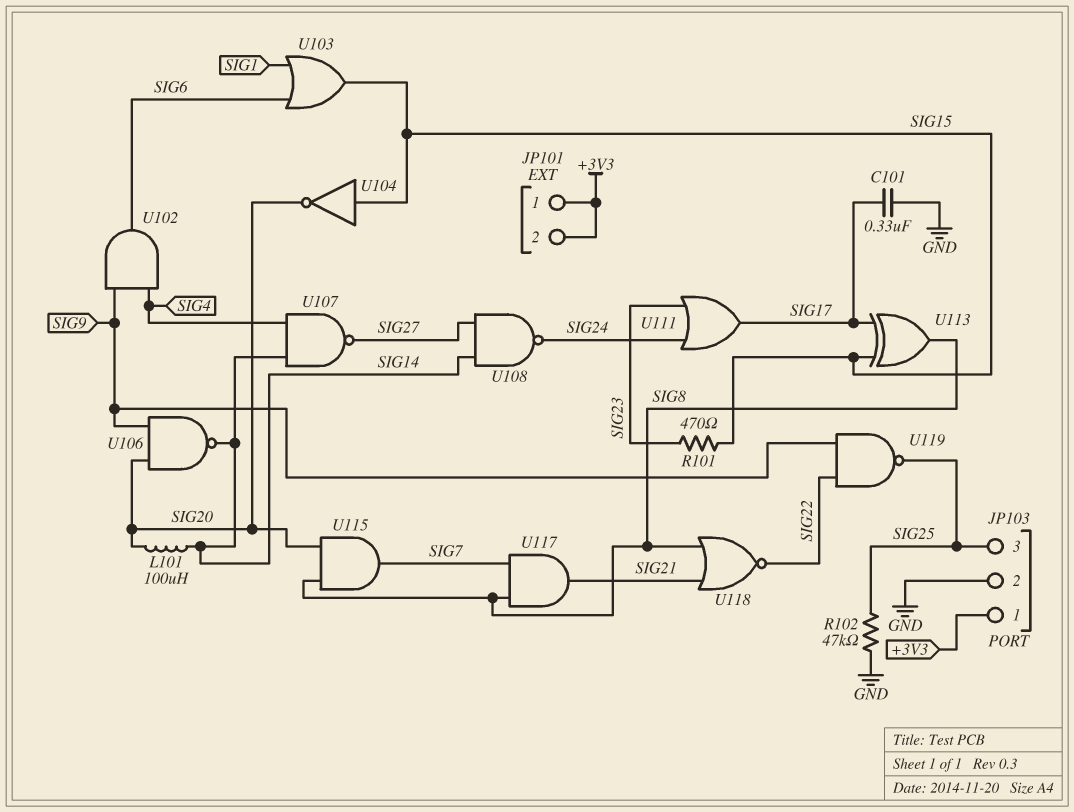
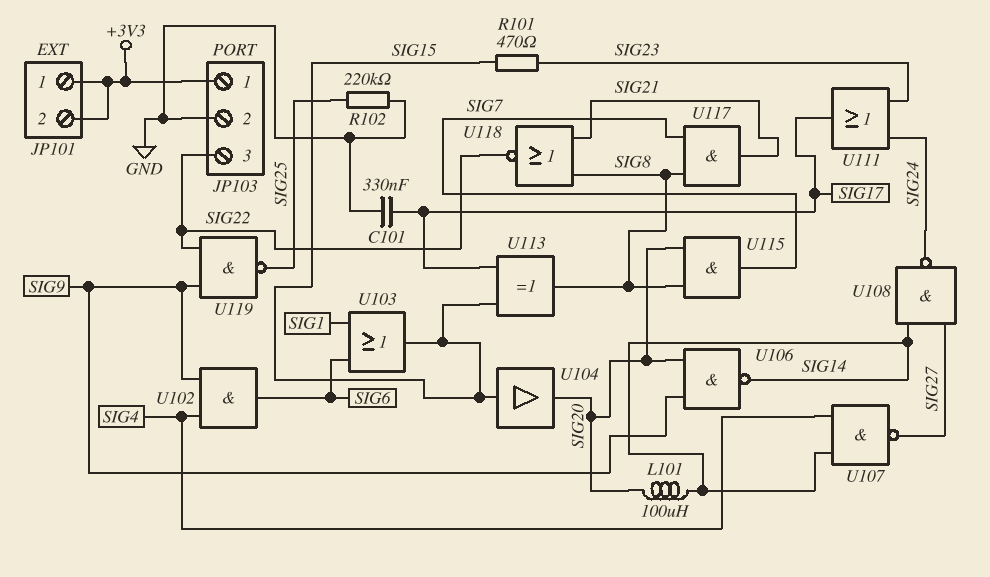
JP103 pin 3: SIG25 -> SIG22
R102: 47k (GND, SIG25) -> 220k (GND, SIG25)
U104: NOT (in SIG15, out SIG20) -> buffer (in SIG15, out SIG20)

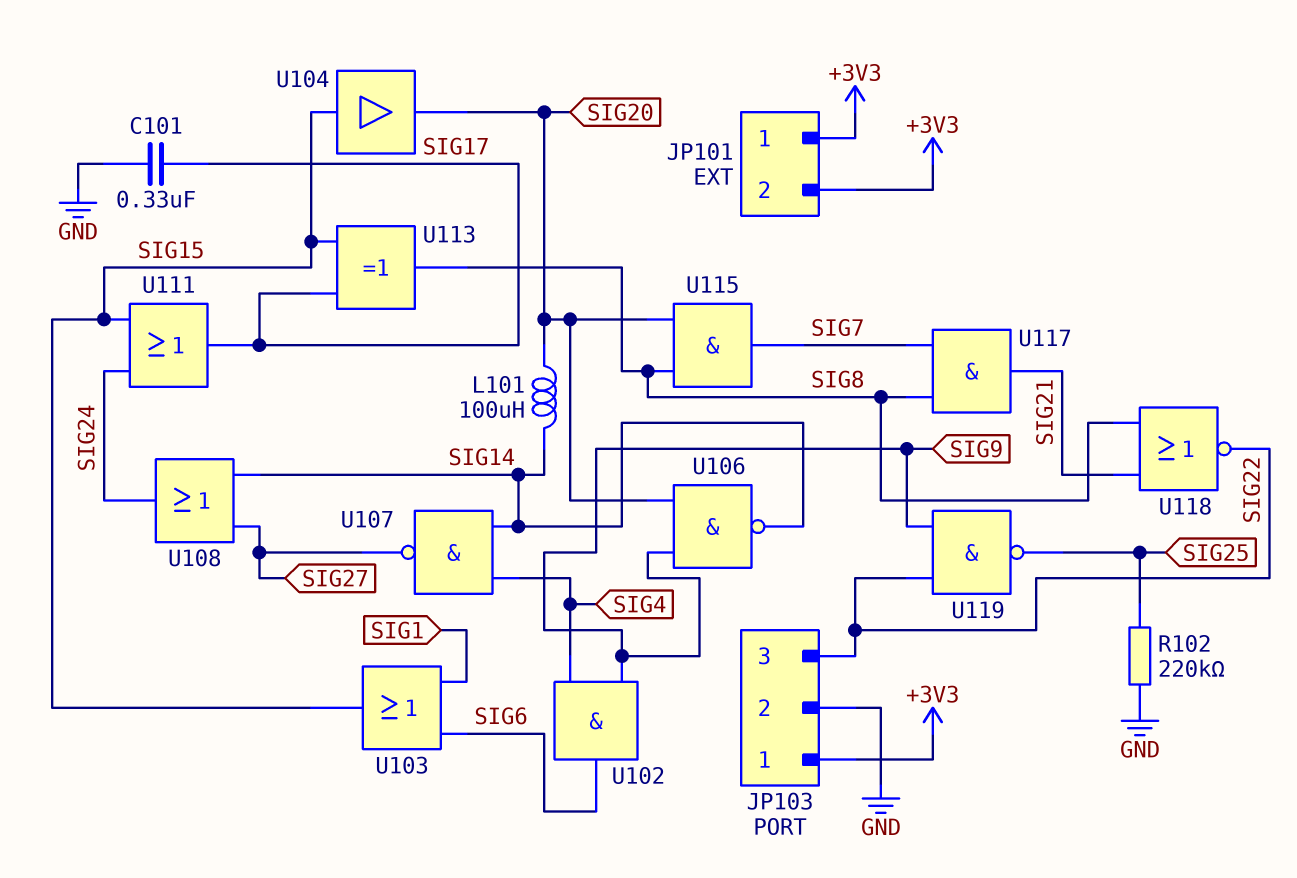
R101: 470 (SIG15, SIG23) -> none
U108: NAND (in SIG14, in SIG27, out SIG24) -> OR (in SIG14, in SIG27, out SIG24)
U111: OR (in SIG23, in SIG24, out SIG17) -> OR (in SIG15, in SIG24, out SIG17)

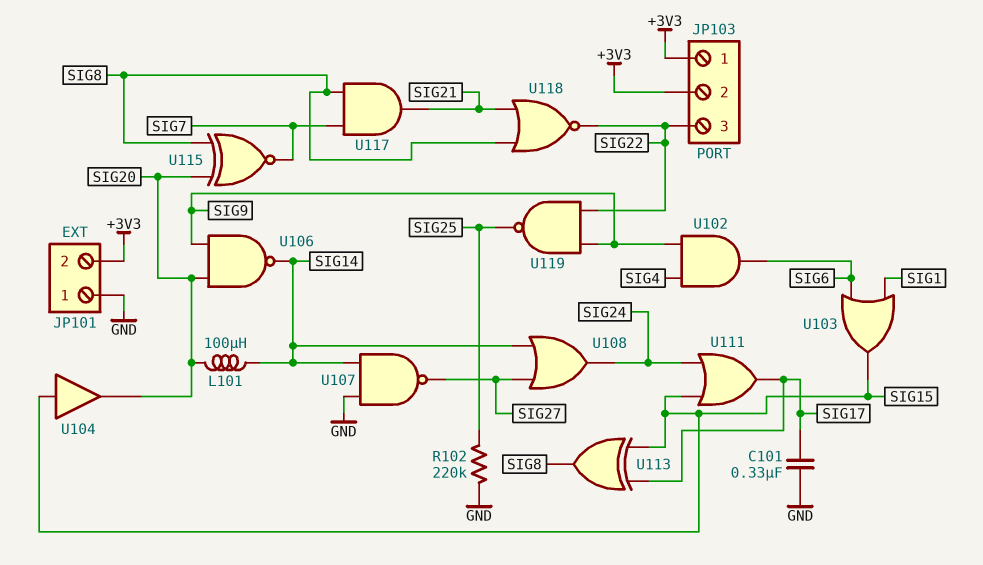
JP101 pin 1: +3V3 -> GND
JP103 pin 2: GND -> +3V3
U107: NAND (in SIG4, in SIG14, out SIG27) -> NAND (in GND, in SIG14, out SIG27)
U115: AND (in SIG8, in SIG20, out SIG7) -> XNOR (in SIG8, in SIG20, out SIG7)

